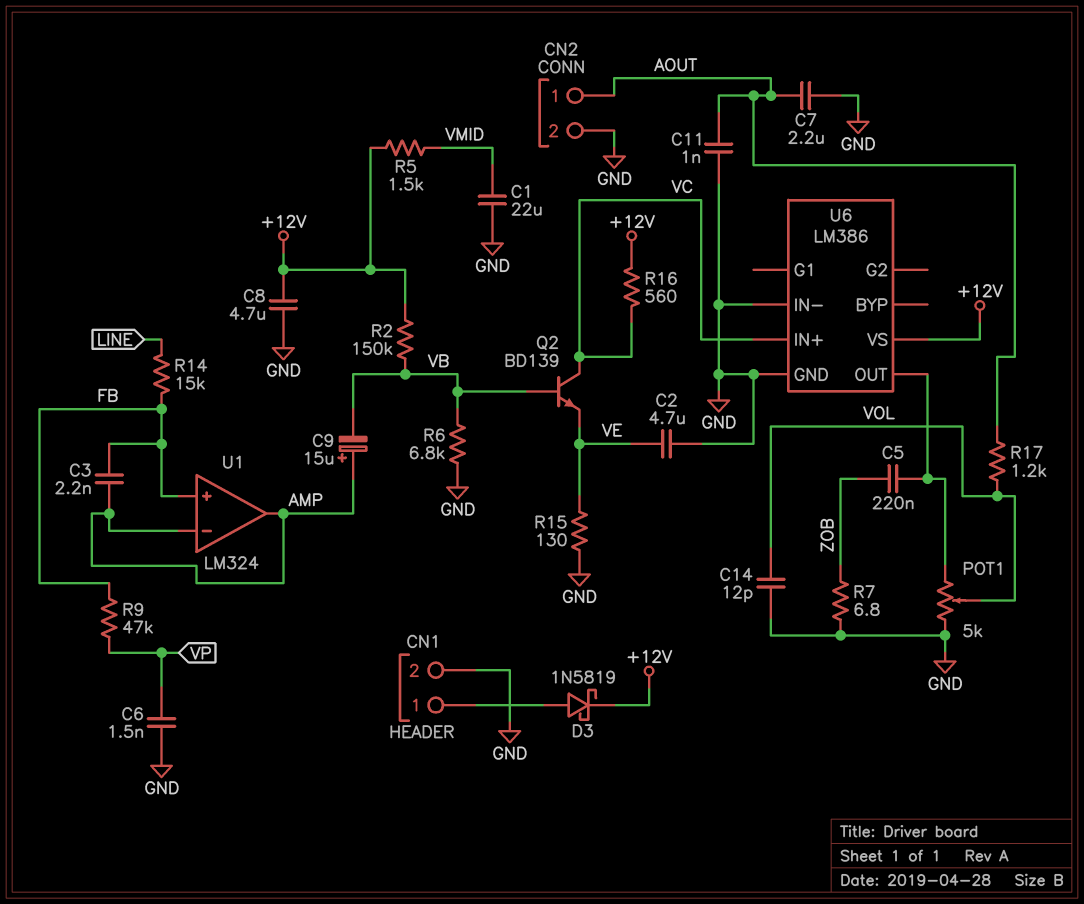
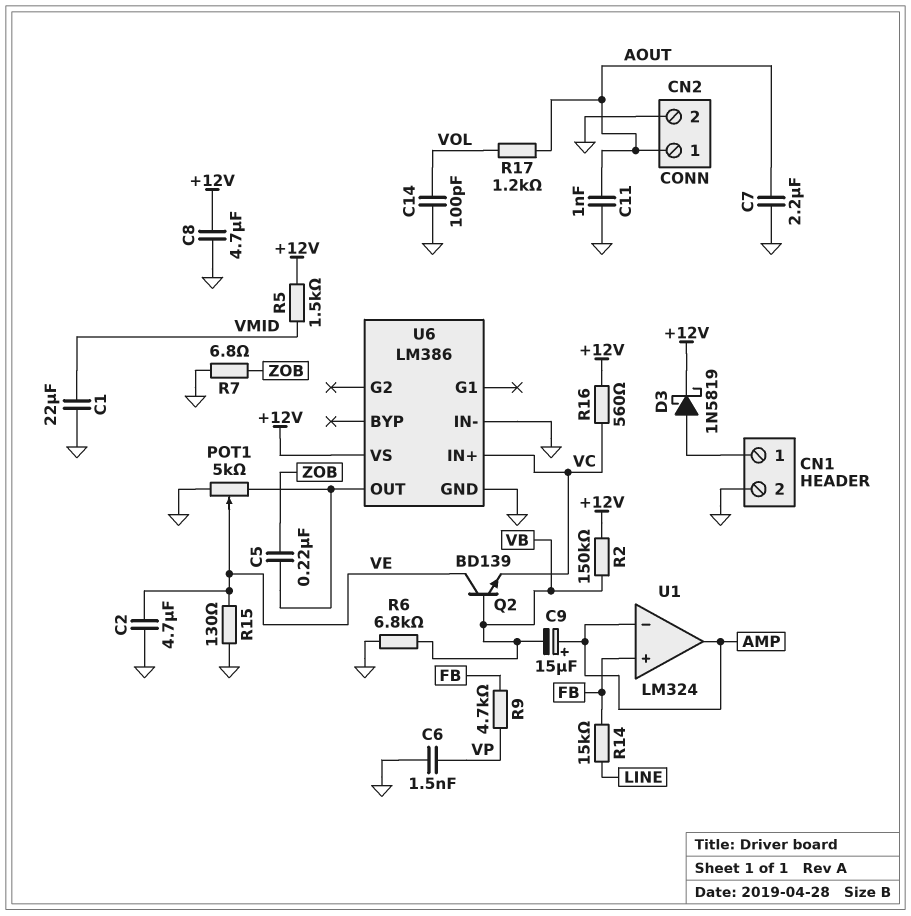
C3: 2.2nF (AMP, FB) -> none
C14: 12pF (GND, VOL) -> 100pF (GND, VOL)
POT1: 5k (GND, U6/OUT, wiper VOL) -> 5k (GND, U6/OUT, wiper VE)
Q2: NPN BD139 (B VB, C VC, E VE) -> NPN BD139 (B VB, C VE, E VC)
R9: 47k (FB, VP) -> 4.7k (FB, VP)

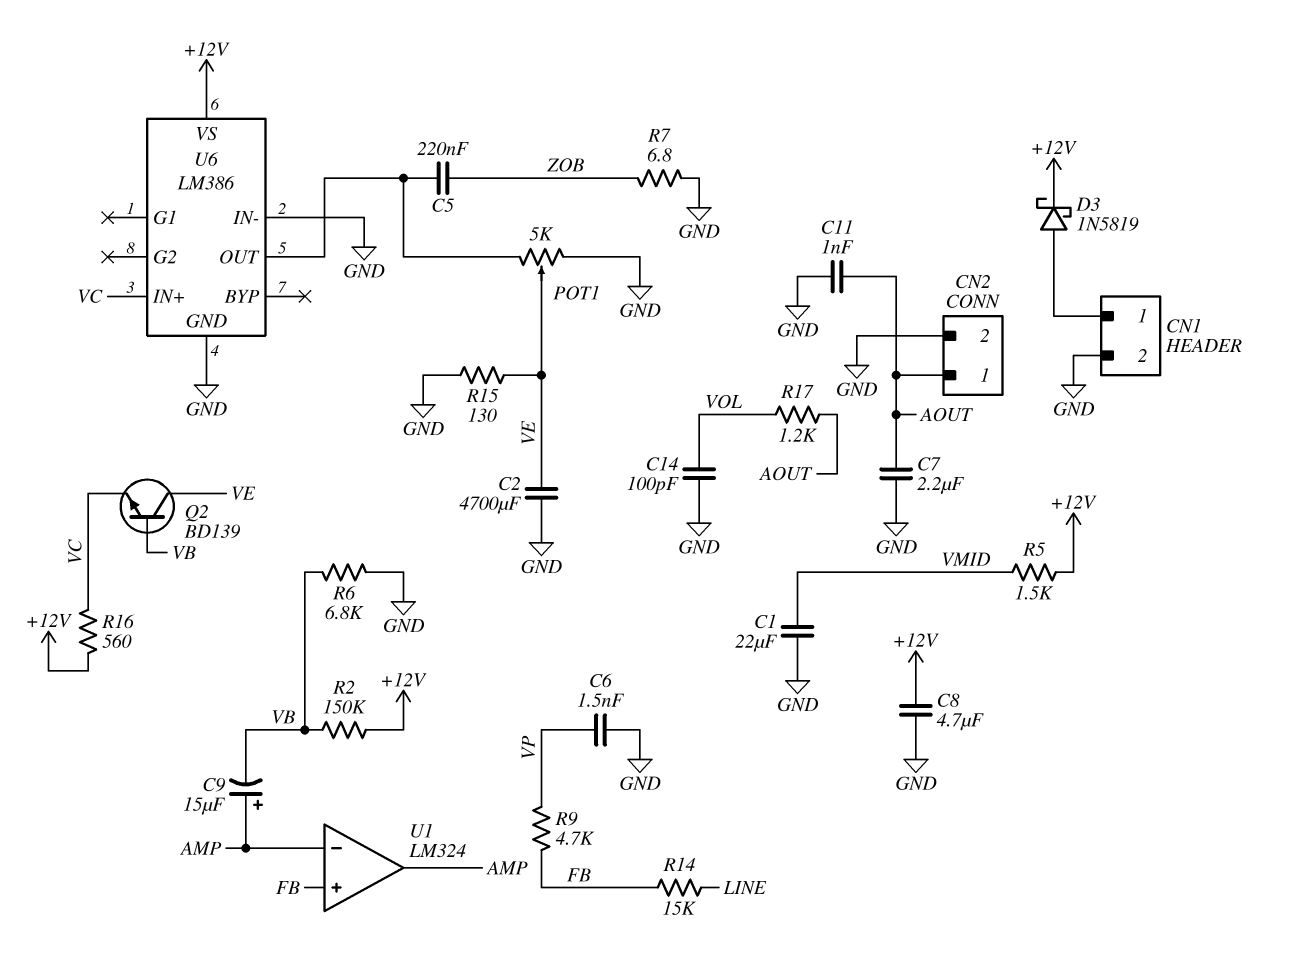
C2: 4.7uF (GND, VE) -> 4700uF (GND, VE)

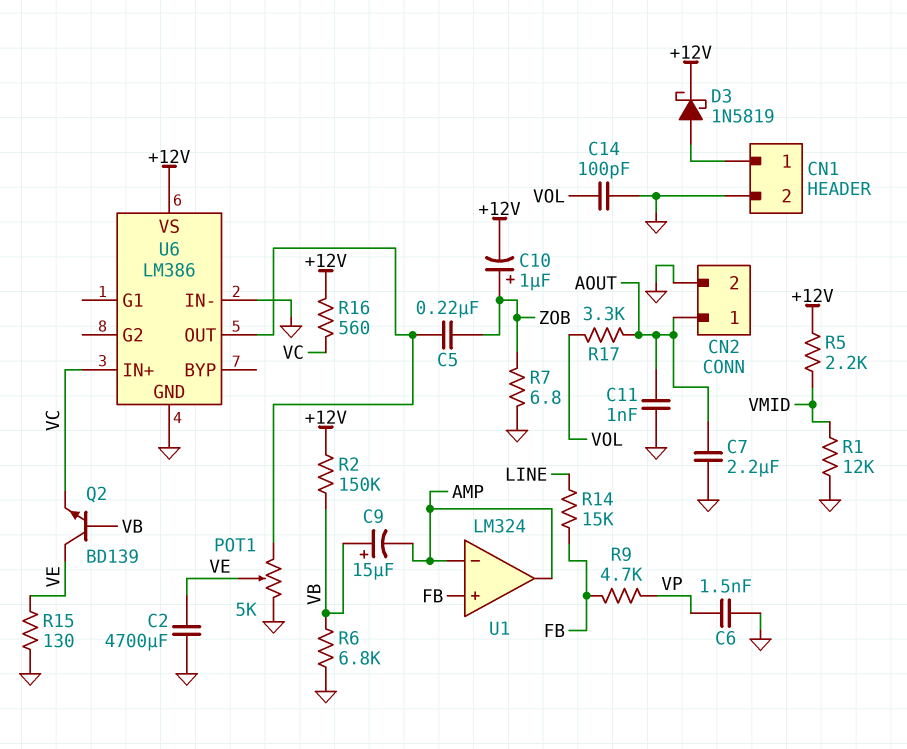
C1: 22uF (GND, VMID) -> none
C8: 4.7uF (+12V, GND) -> none
C9: 15uF (plus AMP, minus VB) -> 15uF (plus VB, minus AMP)
C10: none -> 1uF (plus ZOB, minus +12V)
R1: none -> 12k (GND, VMID)
R5: 1.5k (+12V, VMID) -> 2.2k (+12V, VMID)
R17: 1.2k (AOUT, VOL) -> 3.3k (AOUT, VOL)

